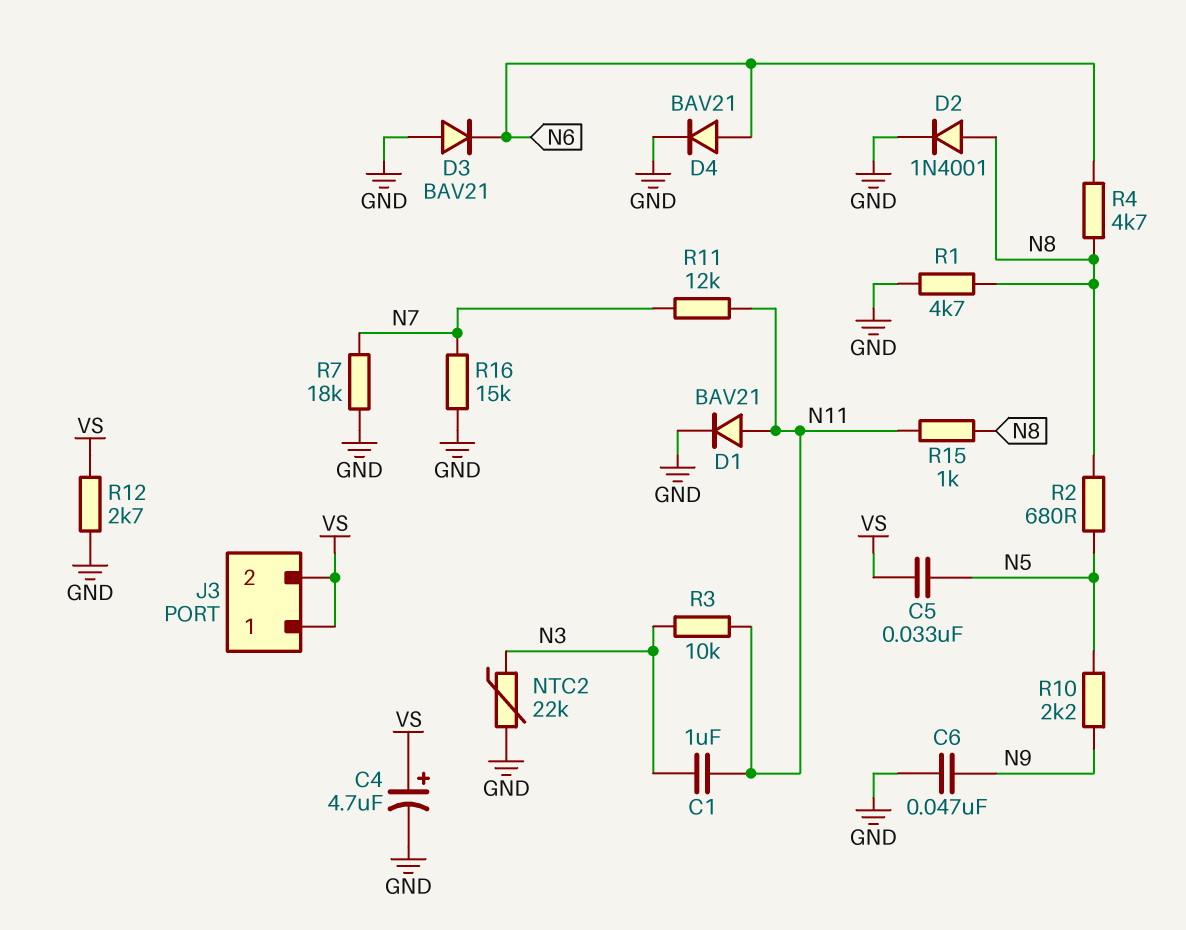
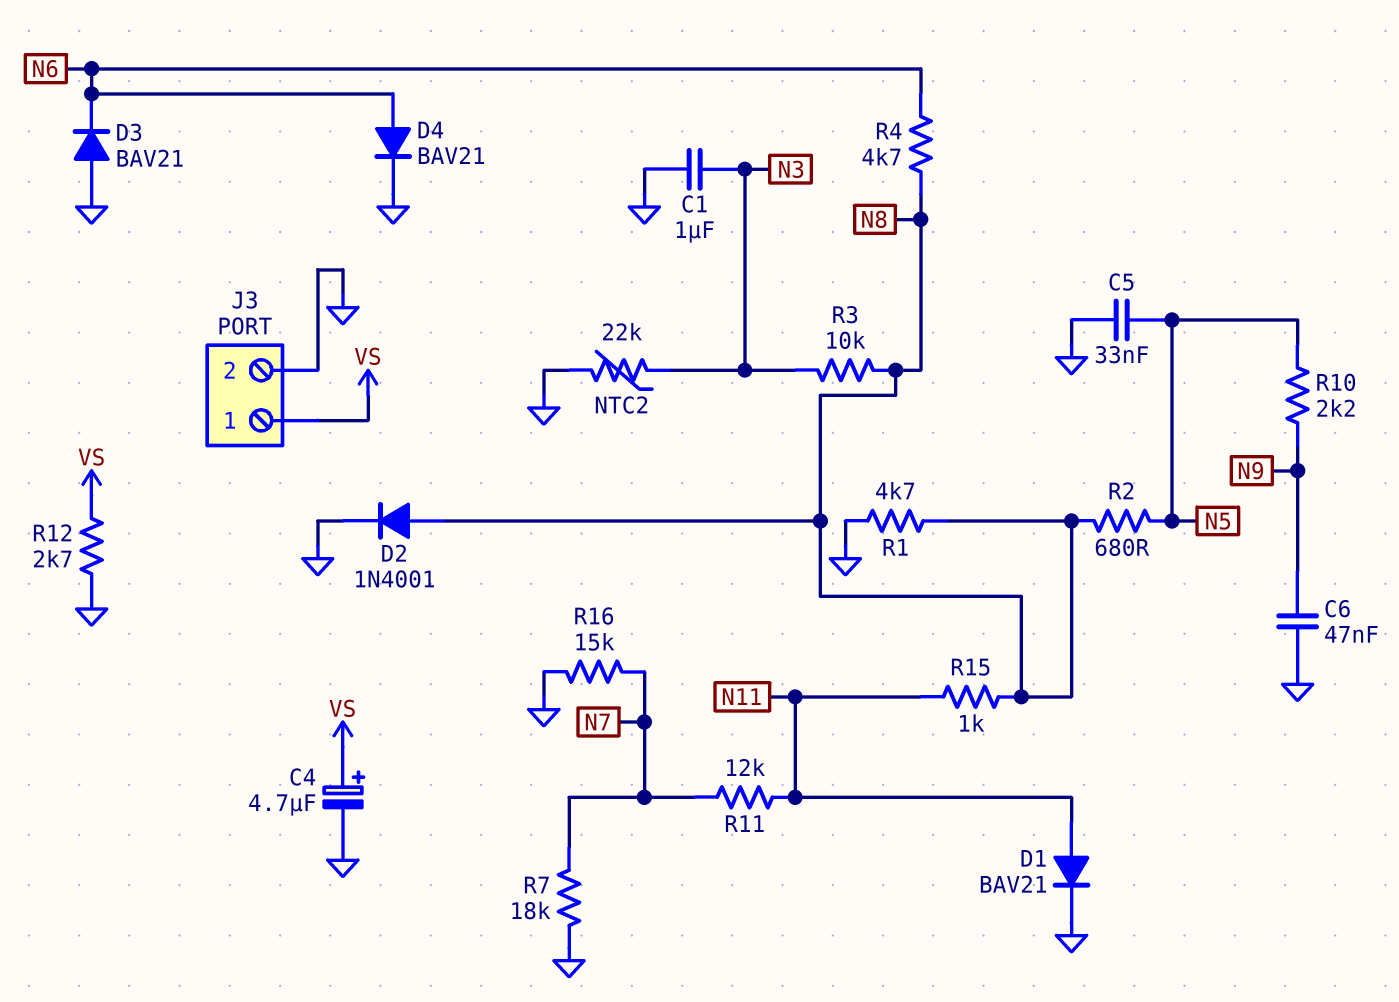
C1: 1uF (N3, N11) -> 1uF (GND, N3)
C5: 33nF (N5, VS) -> 33nF (GND, N5)
J3 pin 2: VS -> GND
R3: 10k (N3, N11) -> 10k (N3, N8)

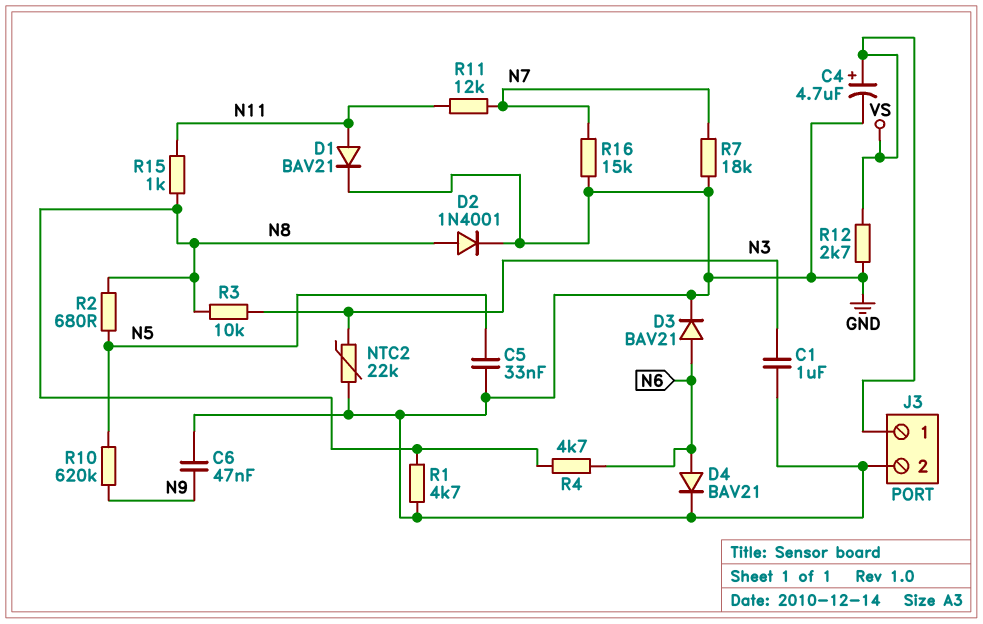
D3: diode BAV21 (A GND, K N6) -> diode BAV21 (A N6, K GND)
R10: 2.2k (N5, N9) -> 620k (N5, N9)

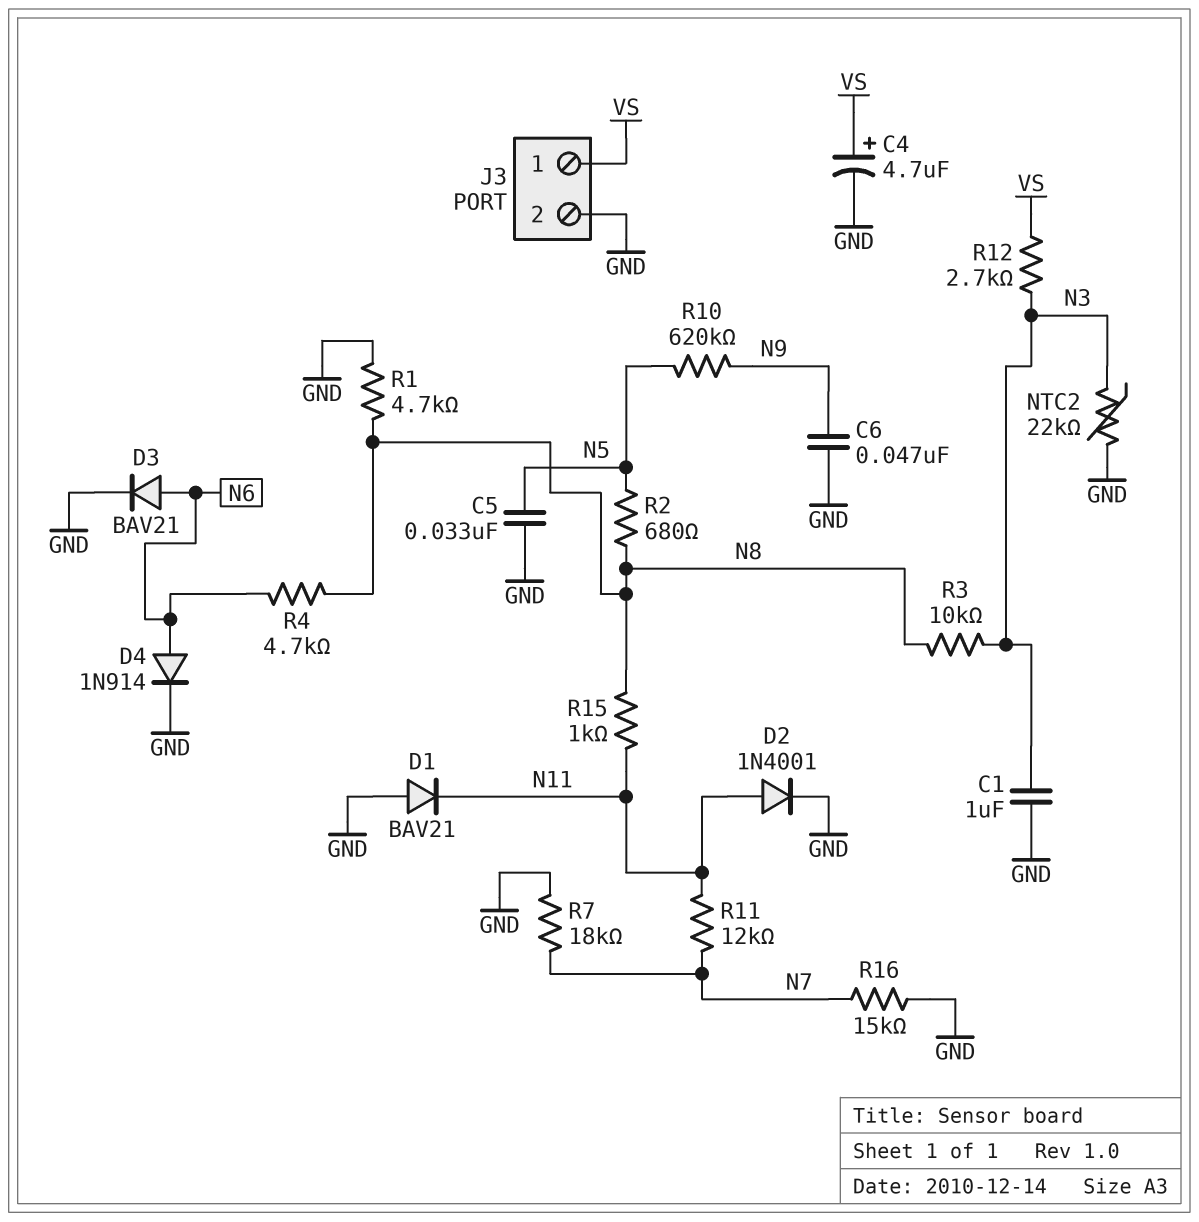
D1: diode BAV21 (A N11, K GND) -> diode BAV21 (A GND, K N11)
D2: diode 1N4001 (A N8, K GND) -> diode 1N4001 (A N11, K GND)
D4: diode BAV21 (A N6, K GND) -> diode 1N914 (A N6, K GND)
R12: 2.7k (GND, VS) -> 2.7k (N3, VS)

